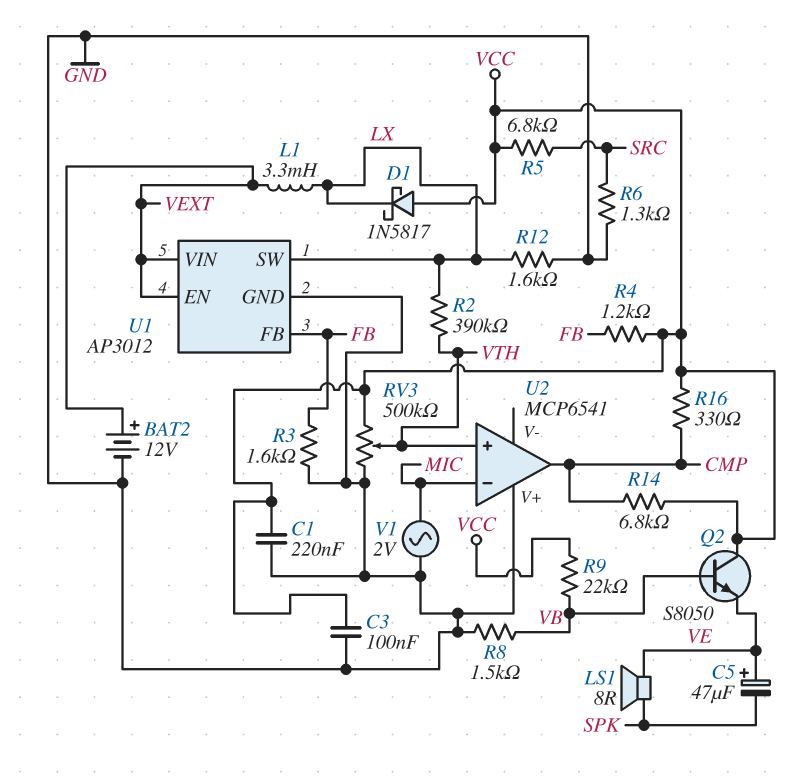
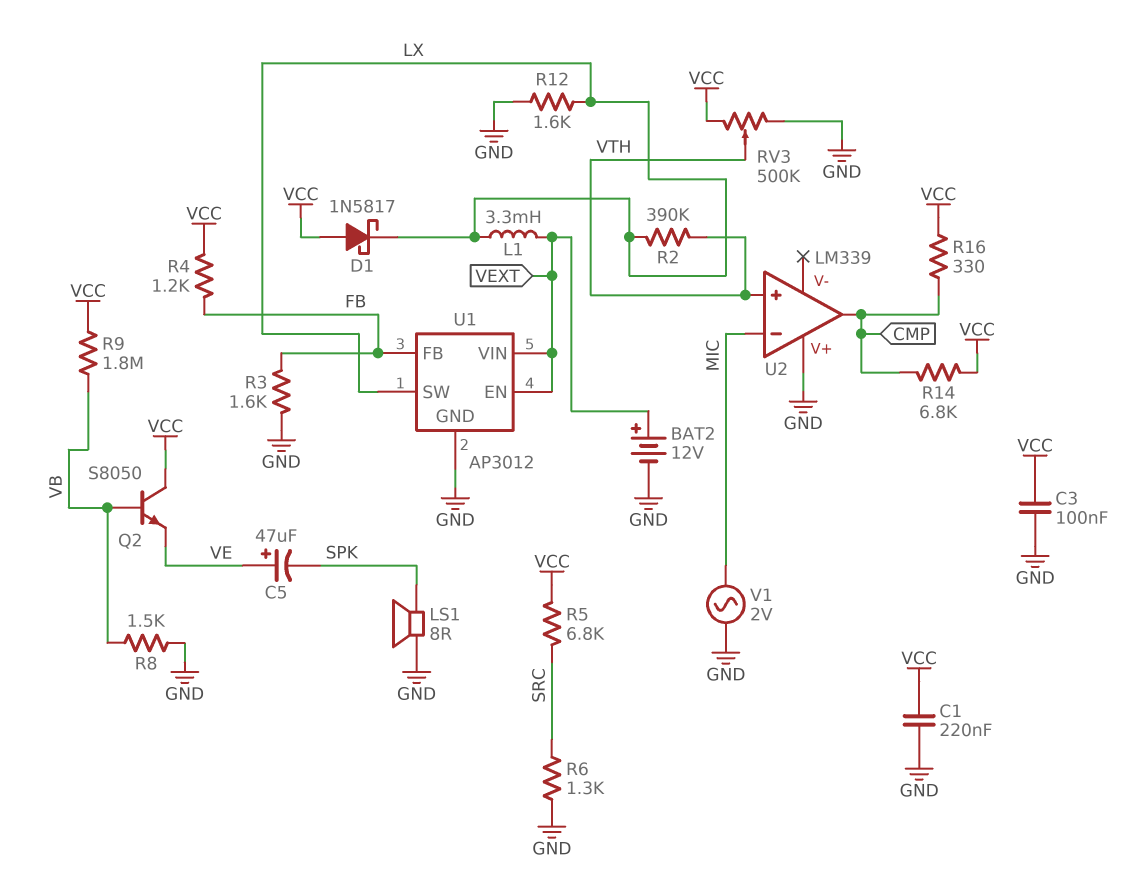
LS1: speaker 8R (SPK, VE) -> speaker 8R (GND, SPK)
R9: 22k (VB, VCC) -> 1.8M (VB, VCC)
U2: MCP6541 -> LM339

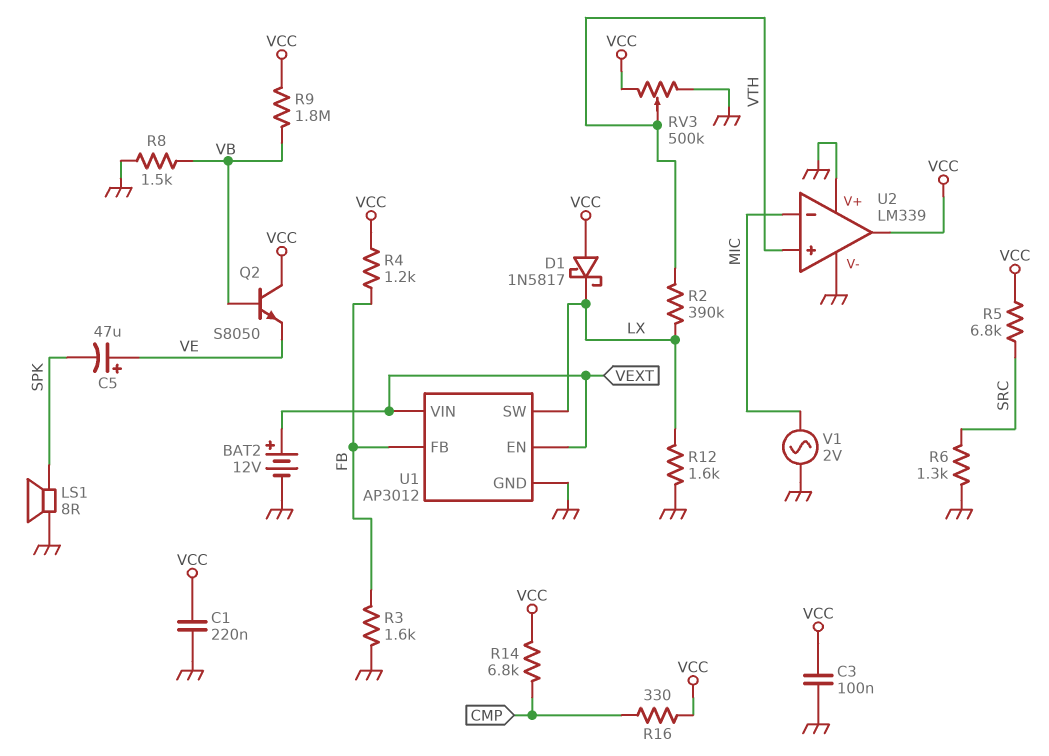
L1: 3.3mH (LX, VEXT) -> none
U2 pin V-: none -> GND
U2 pin out: CMP -> VCC

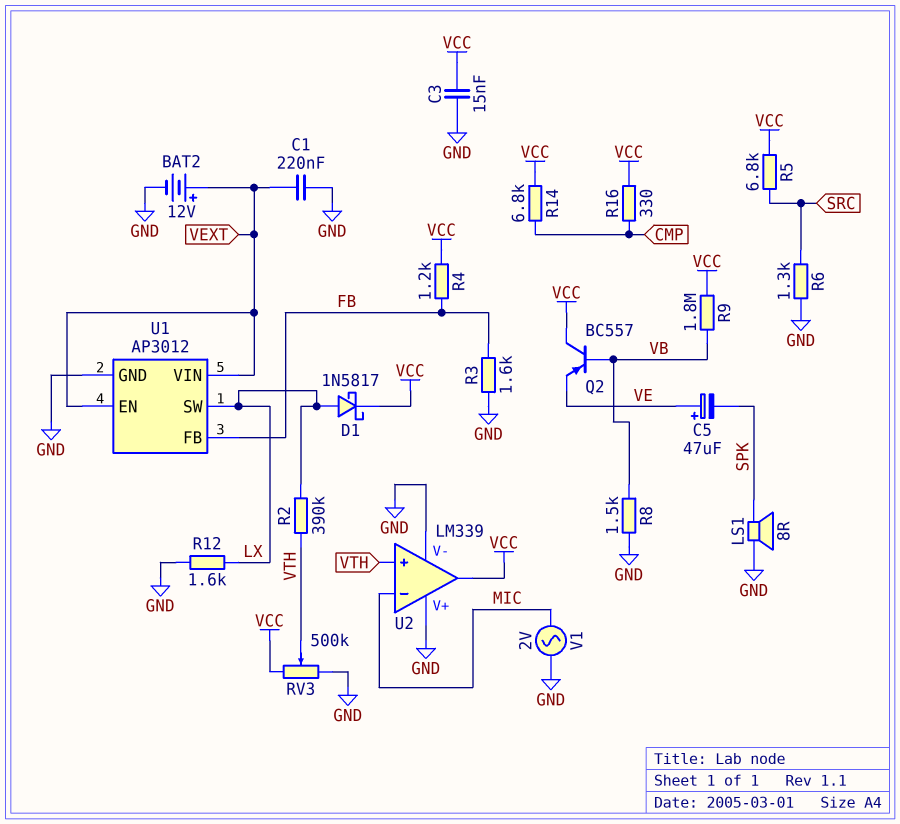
C1: 220nF (GND, VCC) -> 220nF (GND, VEXT)
C3: 100nF (GND, VCC) -> 15nF (GND, VCC)
D1: schottky 1N5817 (A VCC, K LX) -> schottky 1N5817 (A LX, K VCC)
Q2: NPN S8050 (B VB, C VCC, E VE) -> PNP BC557 (B VB, C VCC, E VE)

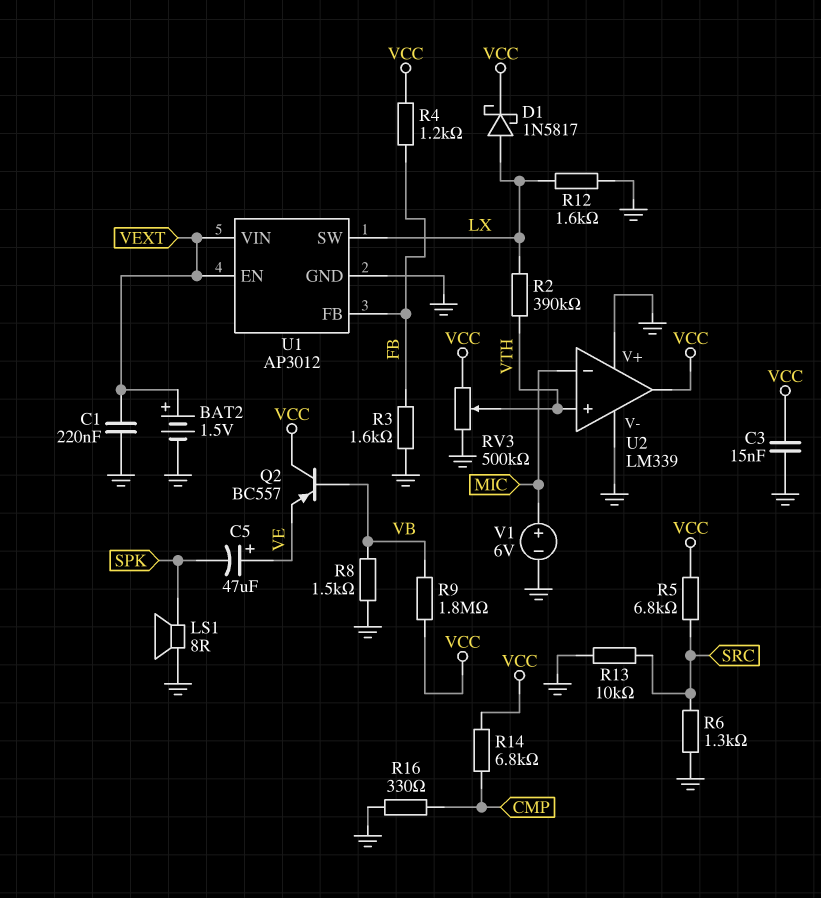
BAT2: 12V (plus VEXT, minus GND) -> 1.5V (plus VEXT, minus GND)
R13: none -> 10k (GND, SRC)
R16: 330 (CMP, VCC) -> 330 (CMP, GND)
V1: AC 2V (GND, MIC) -> 6V (plus MIC, minus GND)

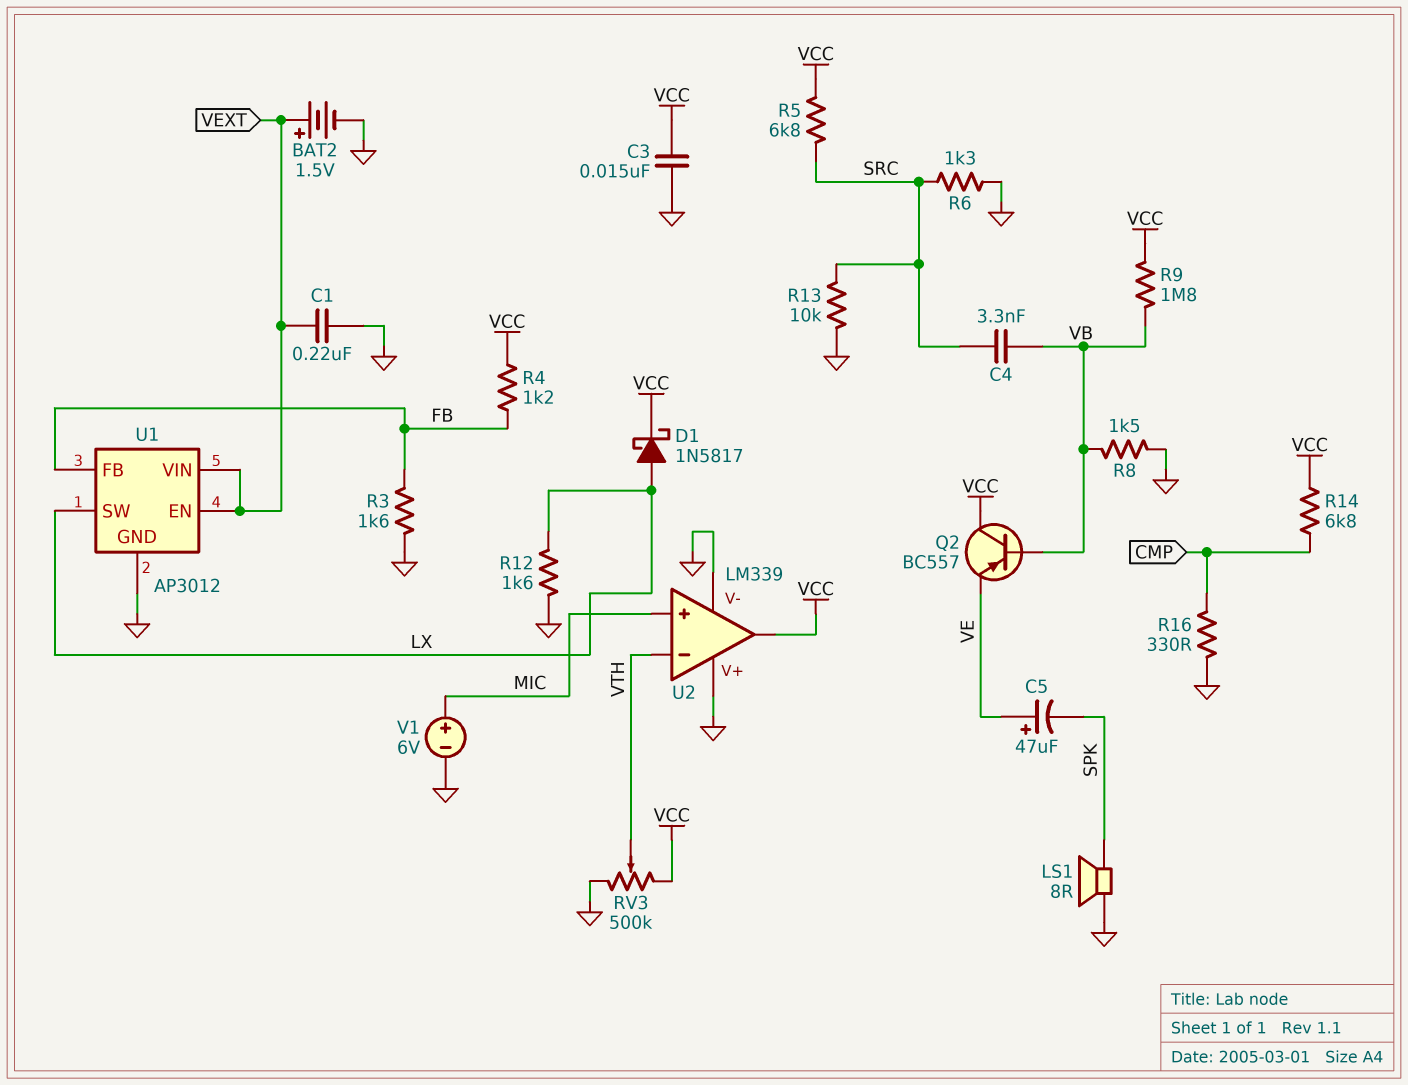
C4: none -> 3.3nF (SRC, VB)
R2: 390k (LX, VTH) -> none
U2 pin in+: VTH -> MIC
U2 pin in-: MIC -> VTH

